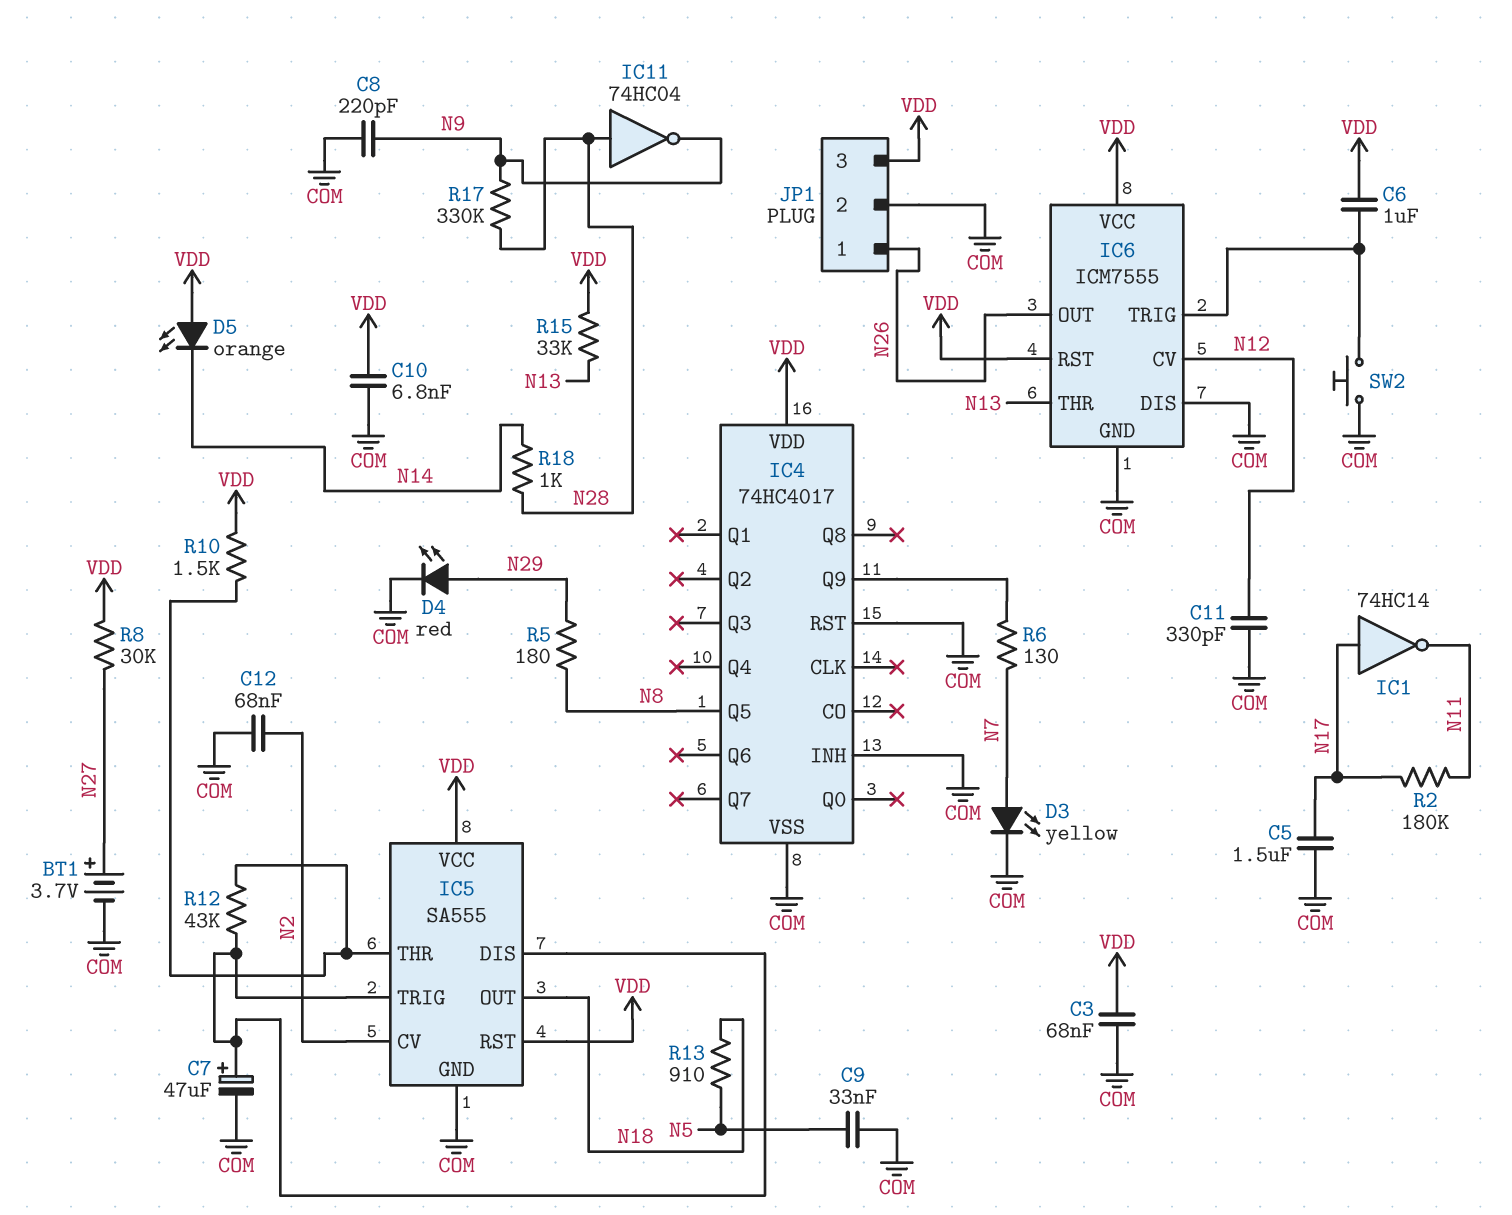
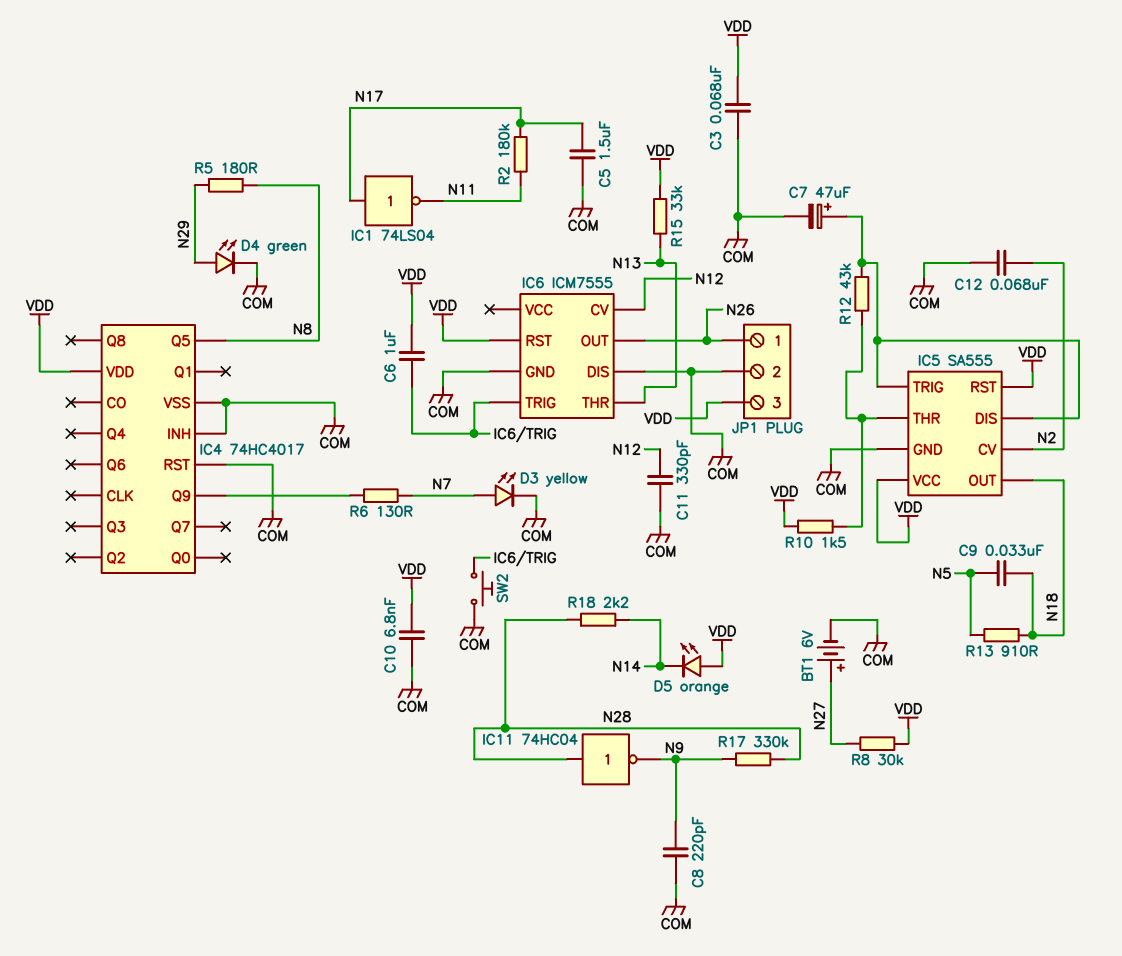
BT1: 3.7V (plus N27, minus COM) -> 6V (plus N27, minus COM)
C9: 33nF (COM, N5) -> 33nF (N5, N18)
D4: LED red (A N29, K COM) -> LED green (A N29, K COM)
IC1: NOT 74HC14 (in N17, out N11) -> NOT 74LS04 (in N17, out N11)
IC6 pin VCC: VDD -> none
R18: 1k (N14, N28) -> 2.2k (N14, N28)

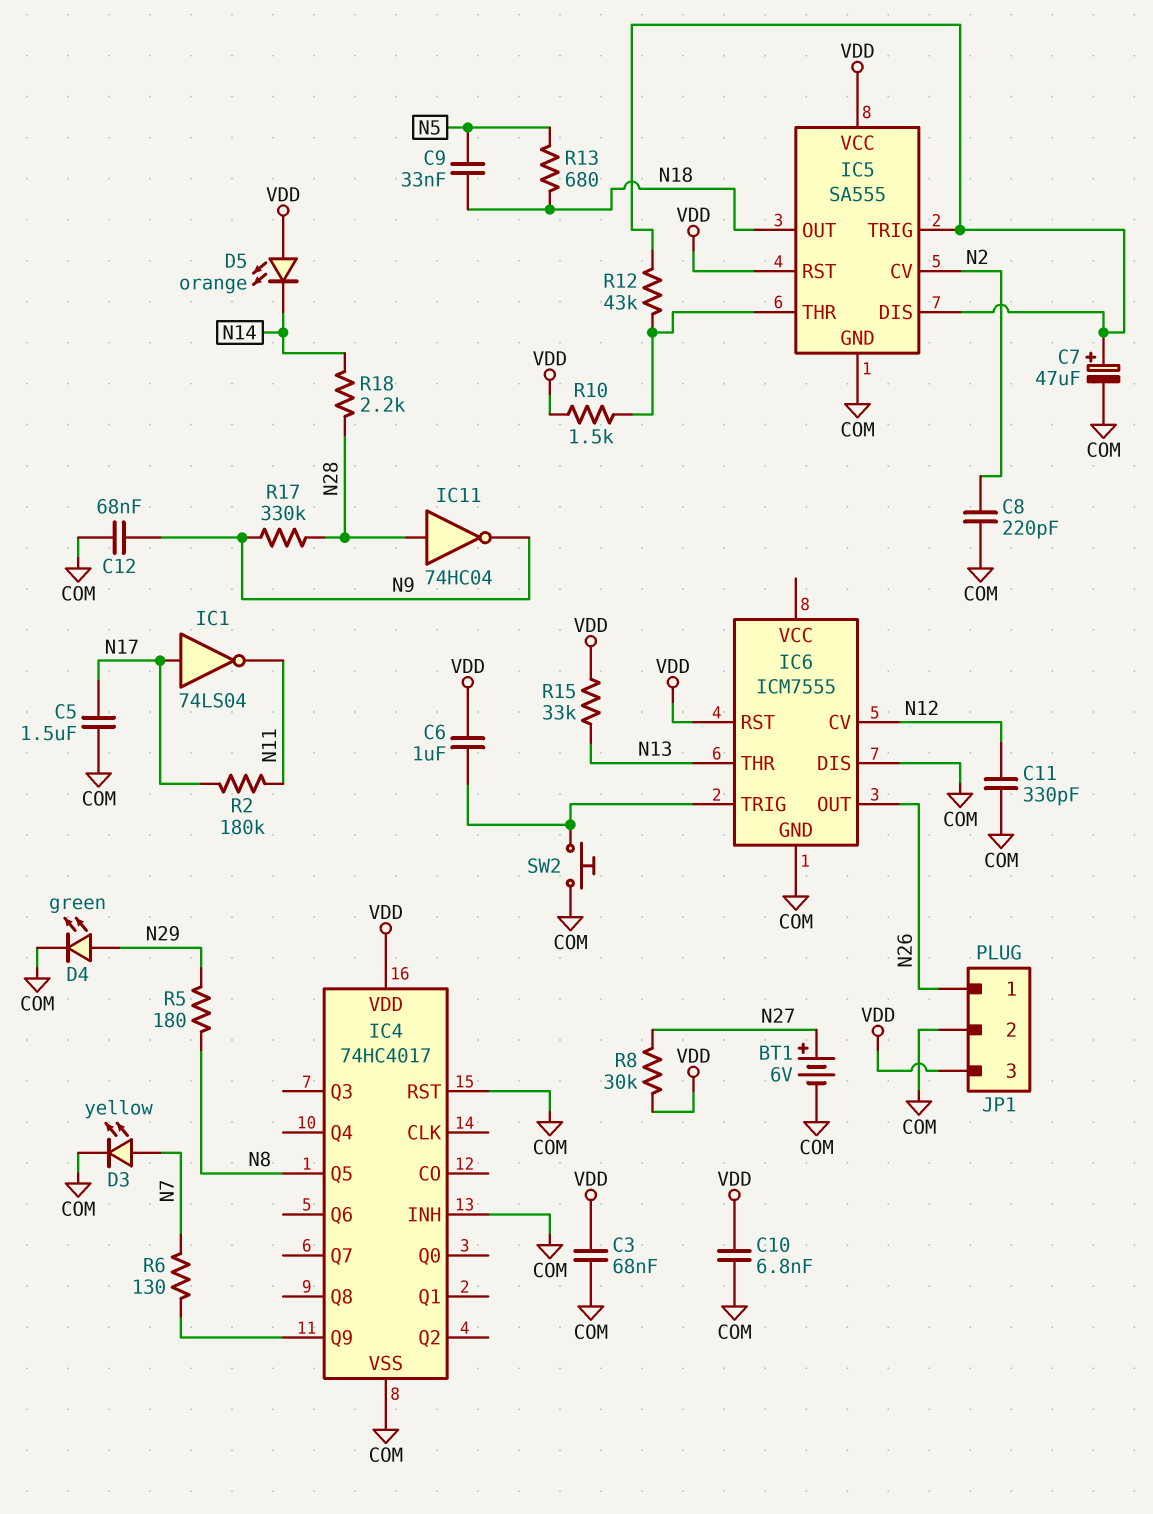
C8: 220pF (COM, N9) -> 220pF (COM, N2)
C12: 68nF (COM, N2) -> 68nF (COM, N9)
R13: 910 (N5, N18) -> 680 (N5, N18)

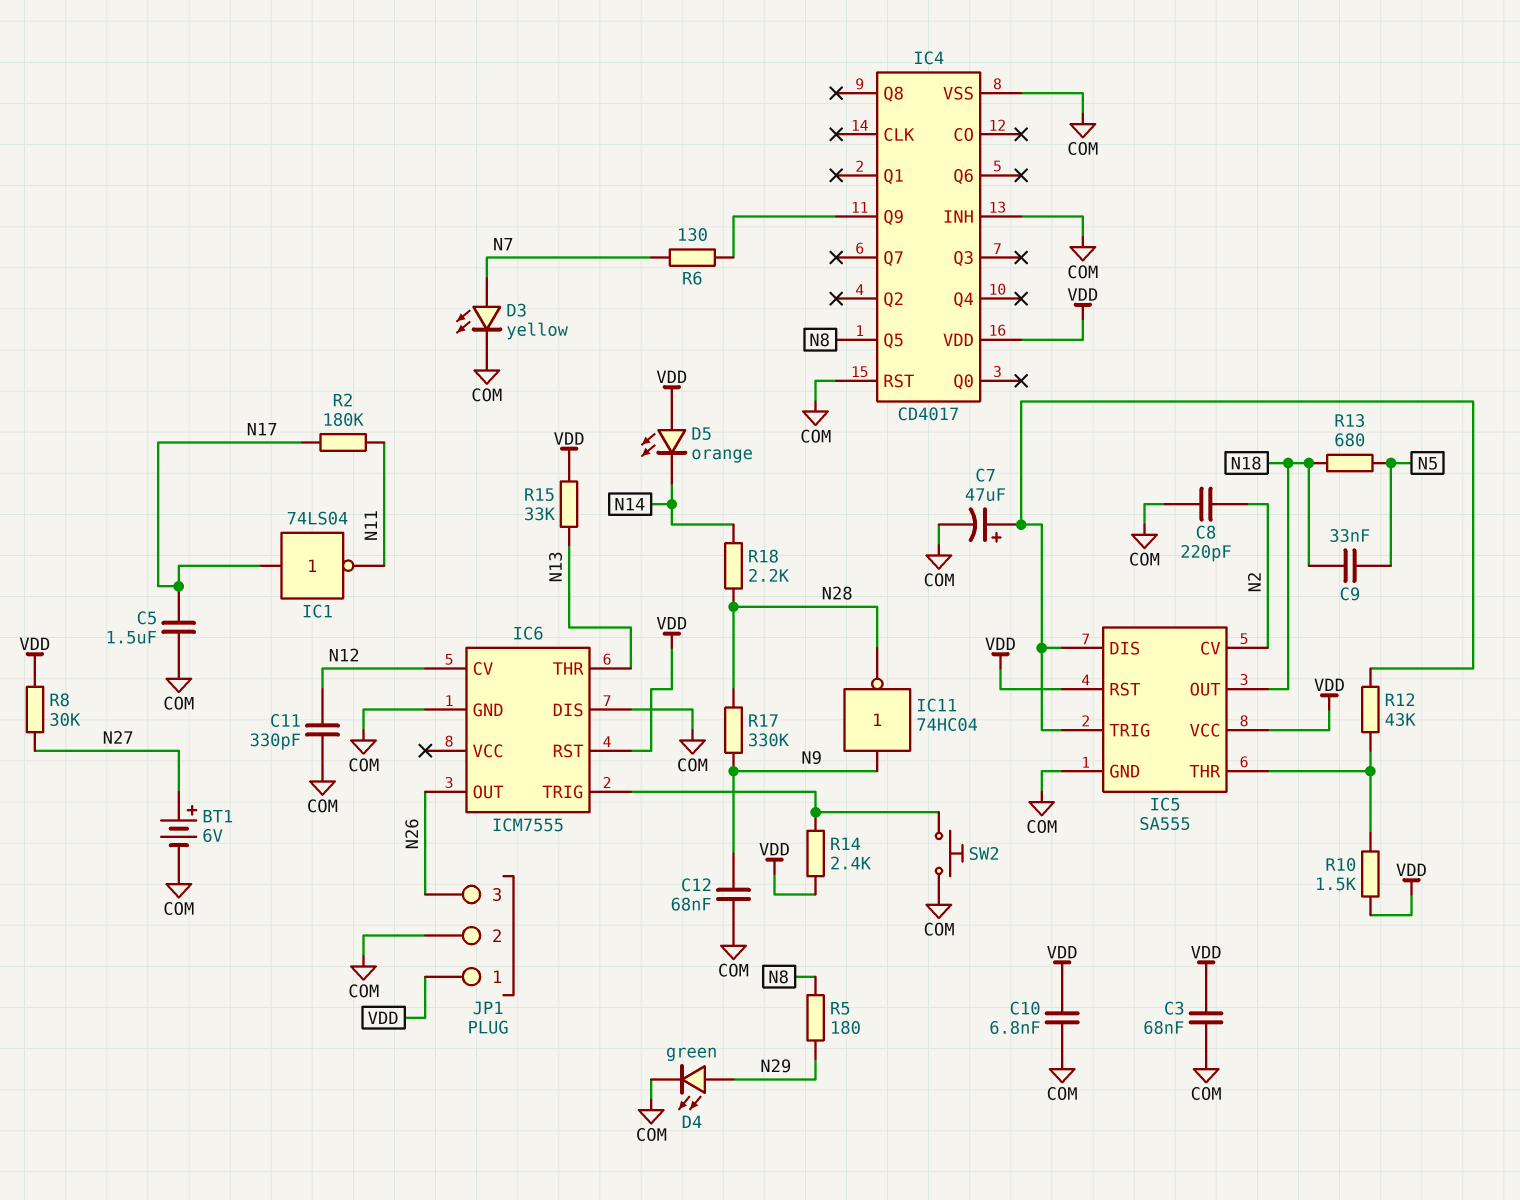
C6: 1uF (IC6/TRIG, VDD) -> none
IC4: 74HC4017 -> CD4017
IC11: NOT 74HC04 (in N28, out N9) -> NOT 74HC04 (in N9, out N28)
JP1 pin 1: N26 -> VDD
JP1 pin 3: VDD -> N26
R14: none -> 2.4k (IC6/TRIG, VDD)

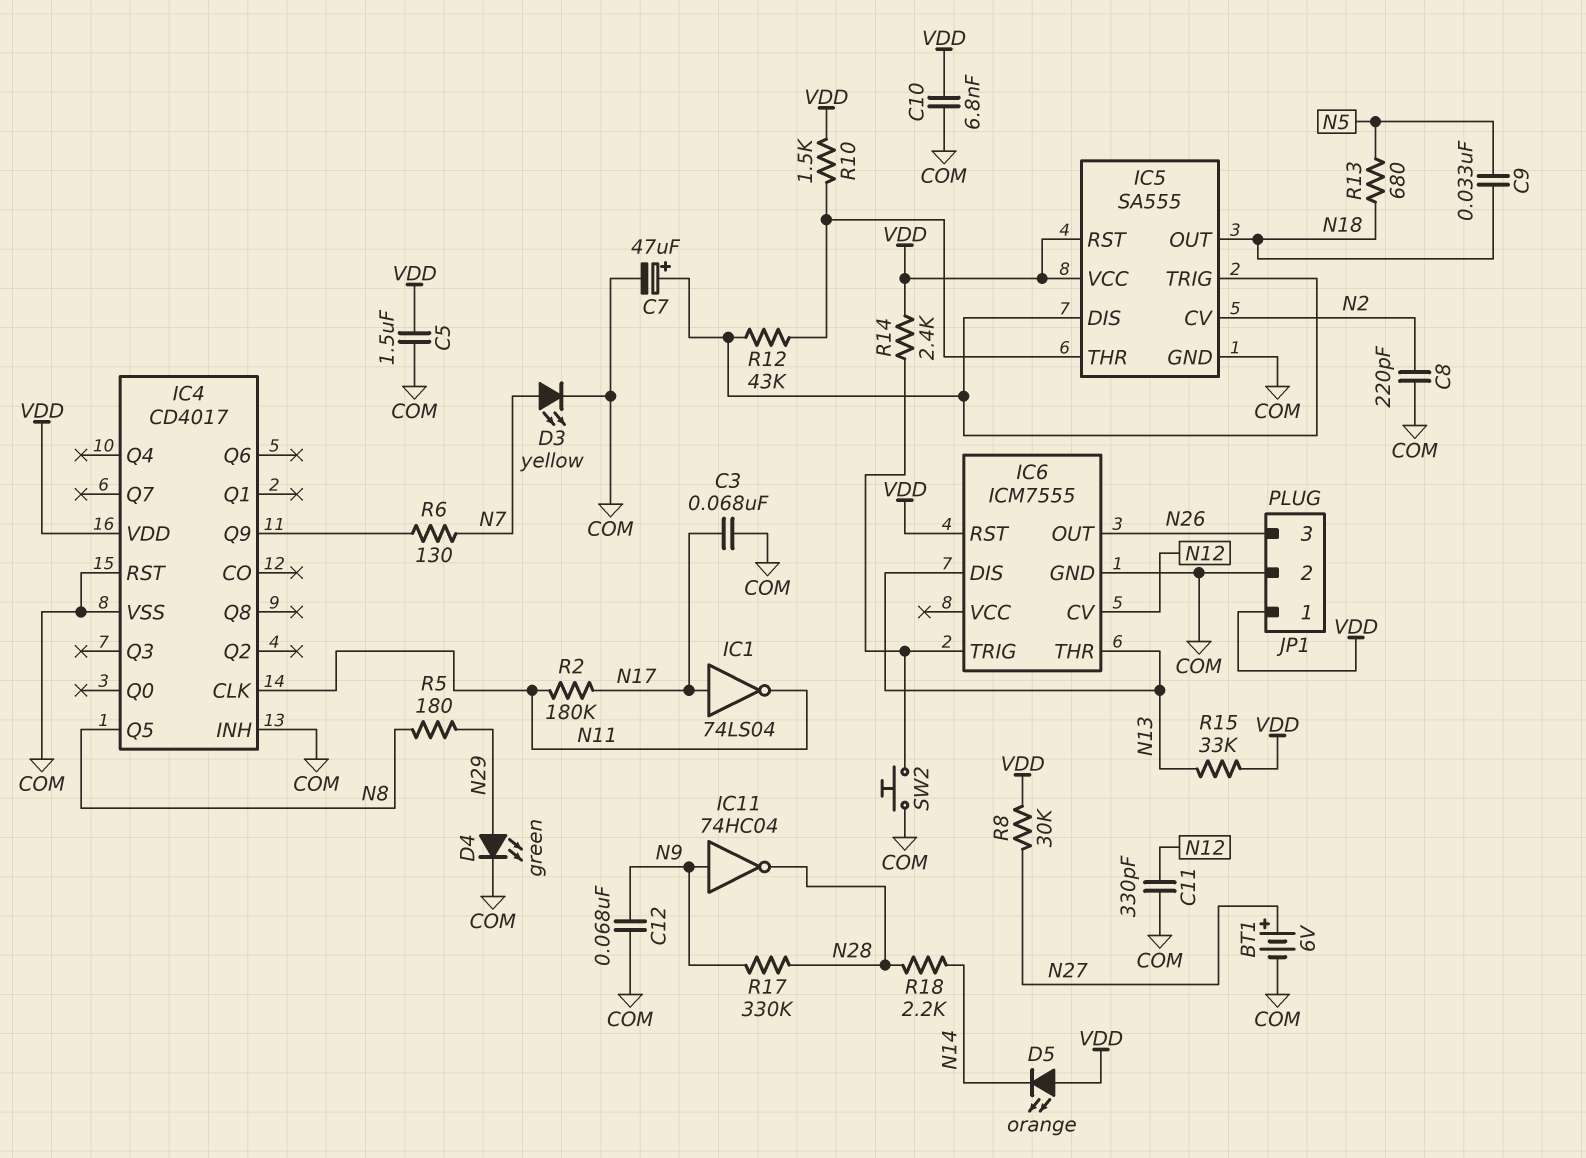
C3: 68nF (COM, VDD) -> 68nF (COM, N17)
C5: 1.5uF (COM, N17) -> 1.5uF (COM, VDD)
IC4 pin CLK: none -> N11
IC6 pin DIS: COM -> N13

